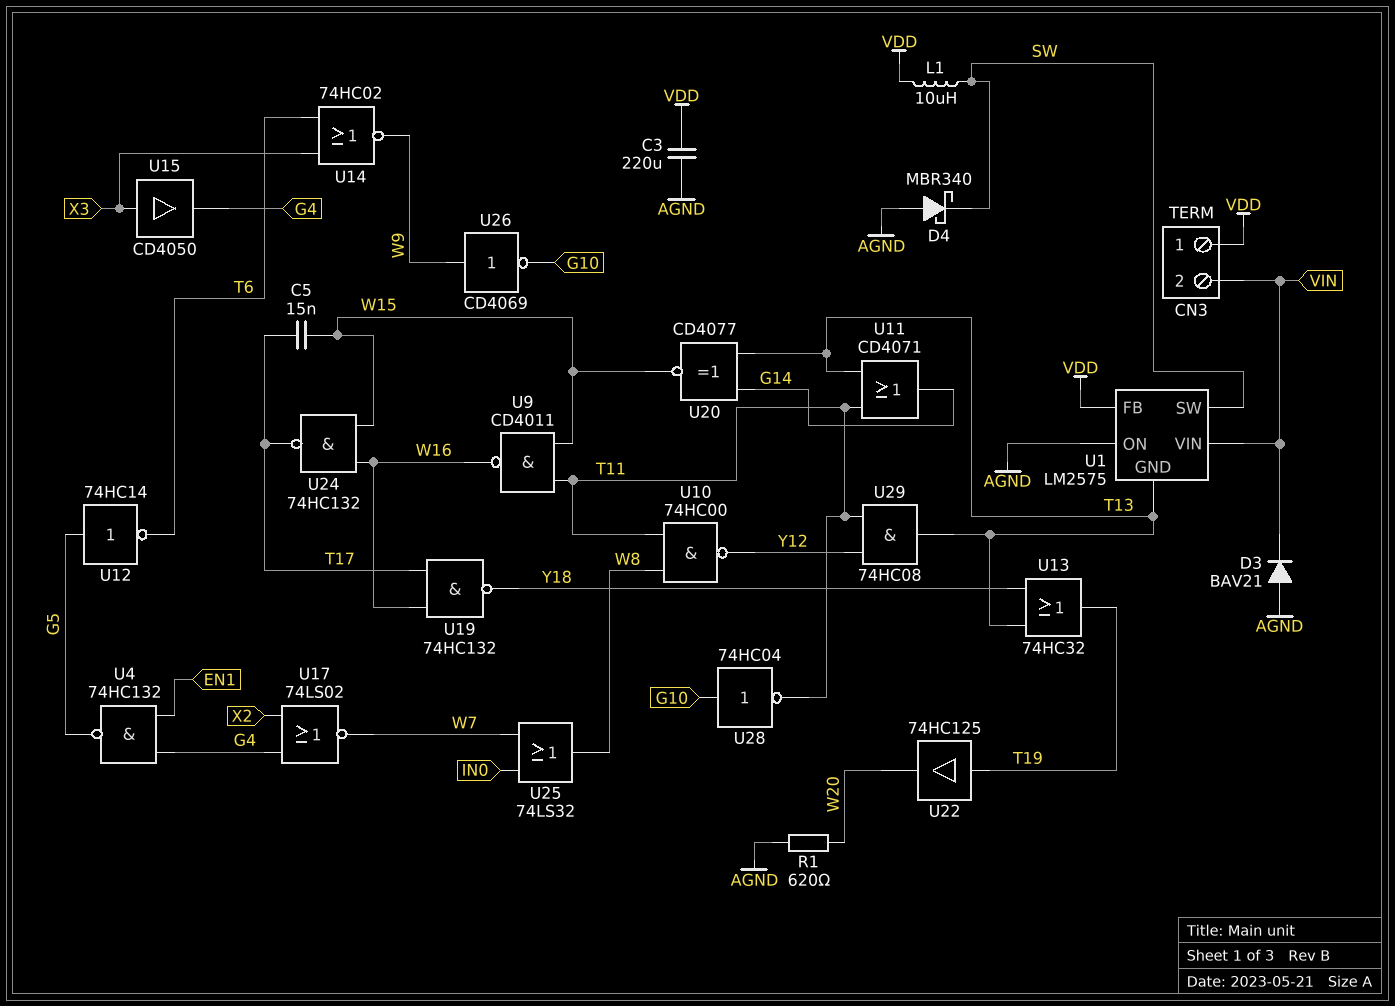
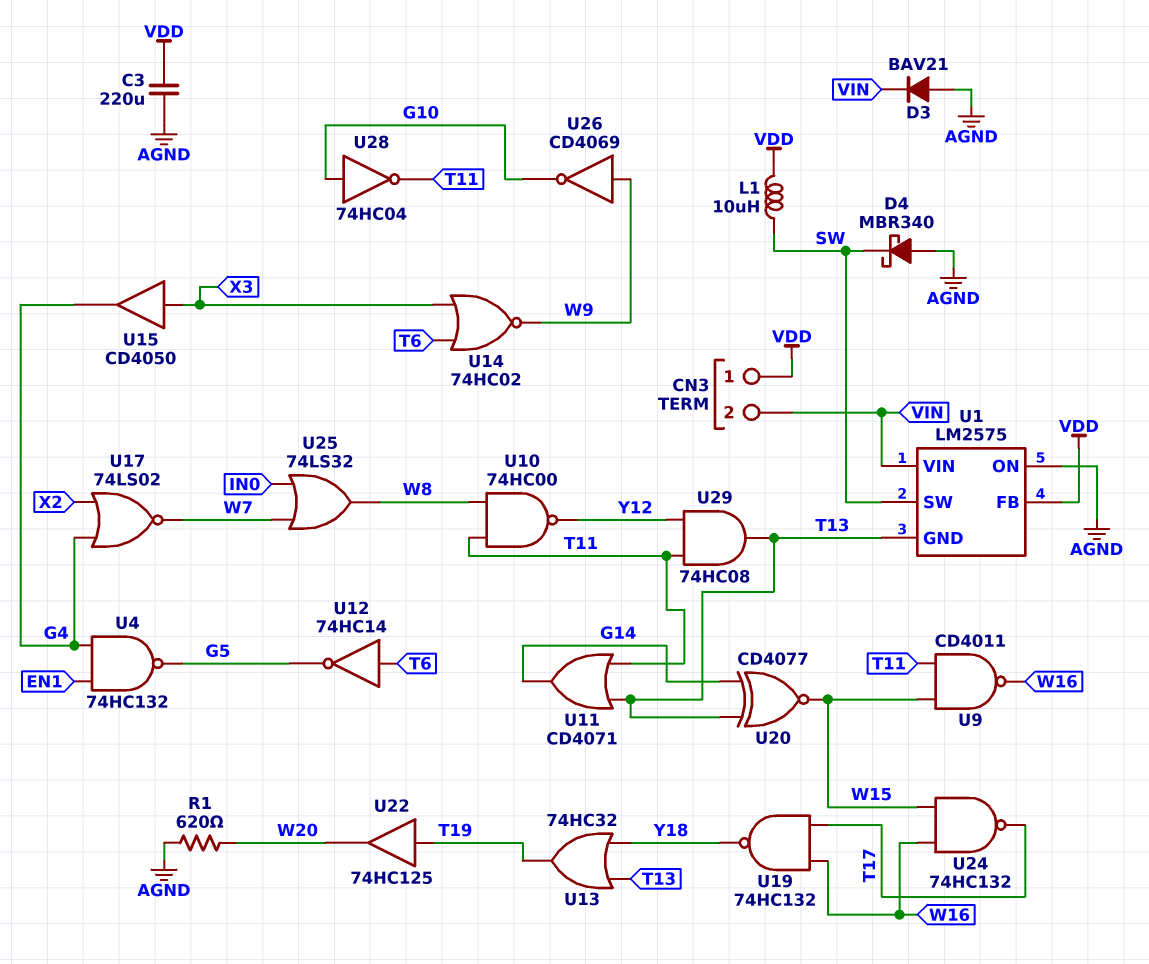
C5: 15nF (T17, W15) -> none
U12: NOT 74HC14 (in G5, out T6) -> NOT 74HC14 (in T6, out G5)

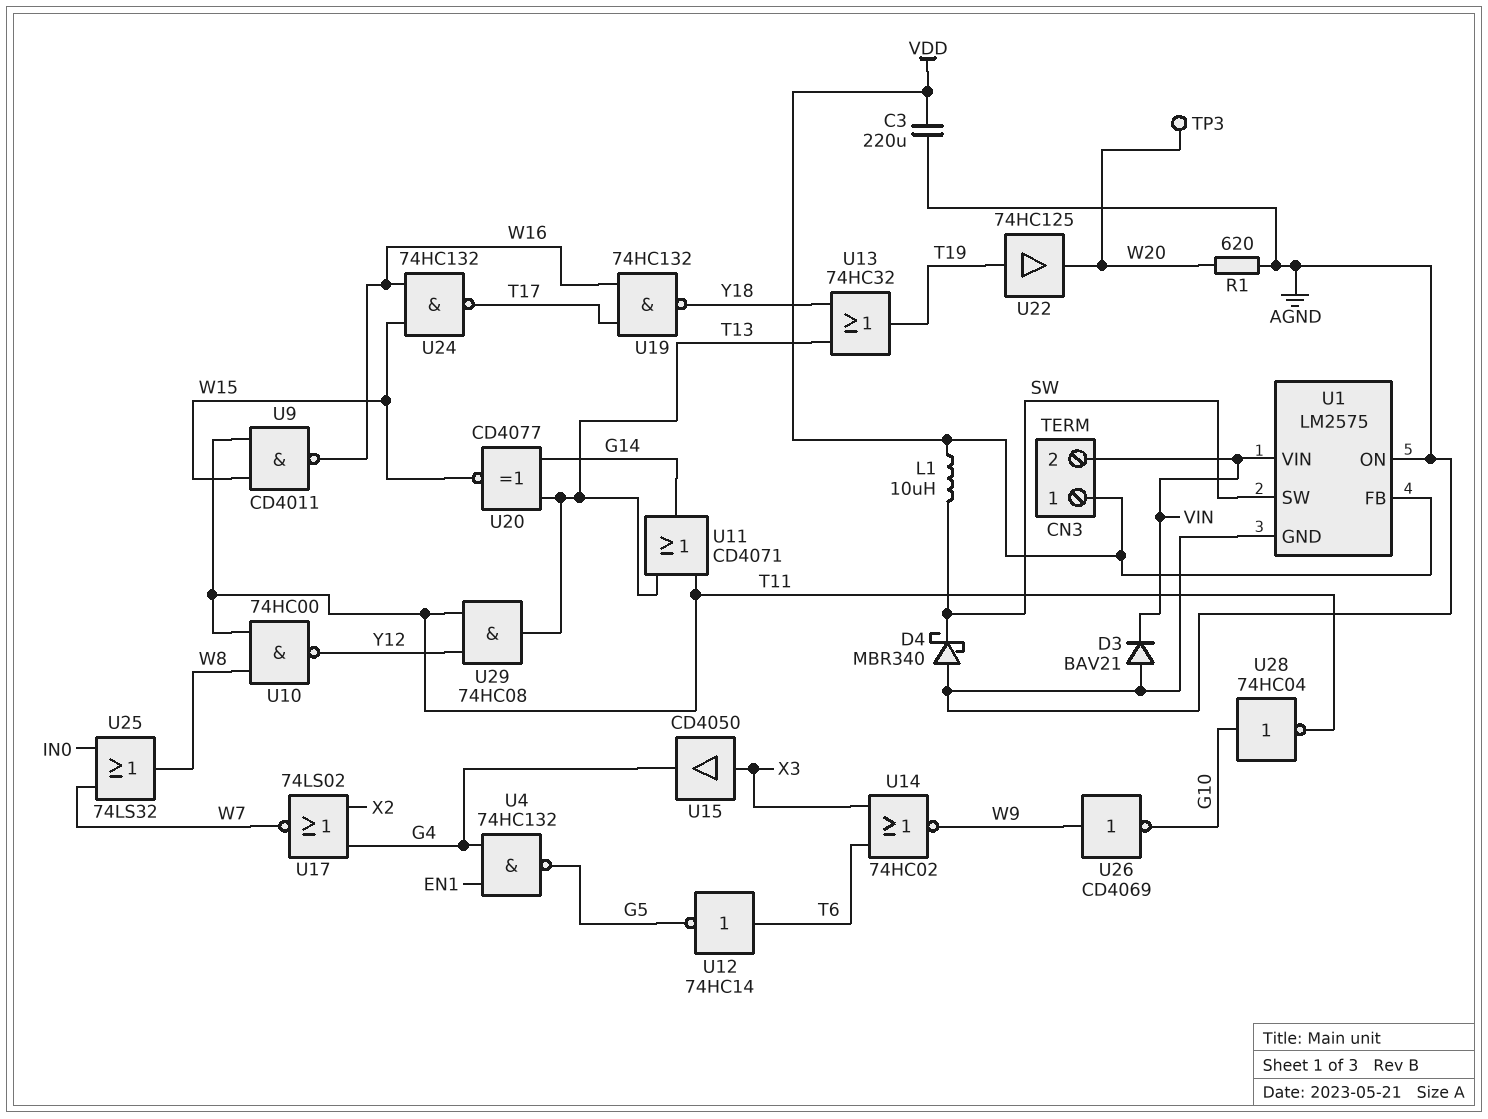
TP3: none -> test point (W20)
U1 pin GND: T13 -> AGND

